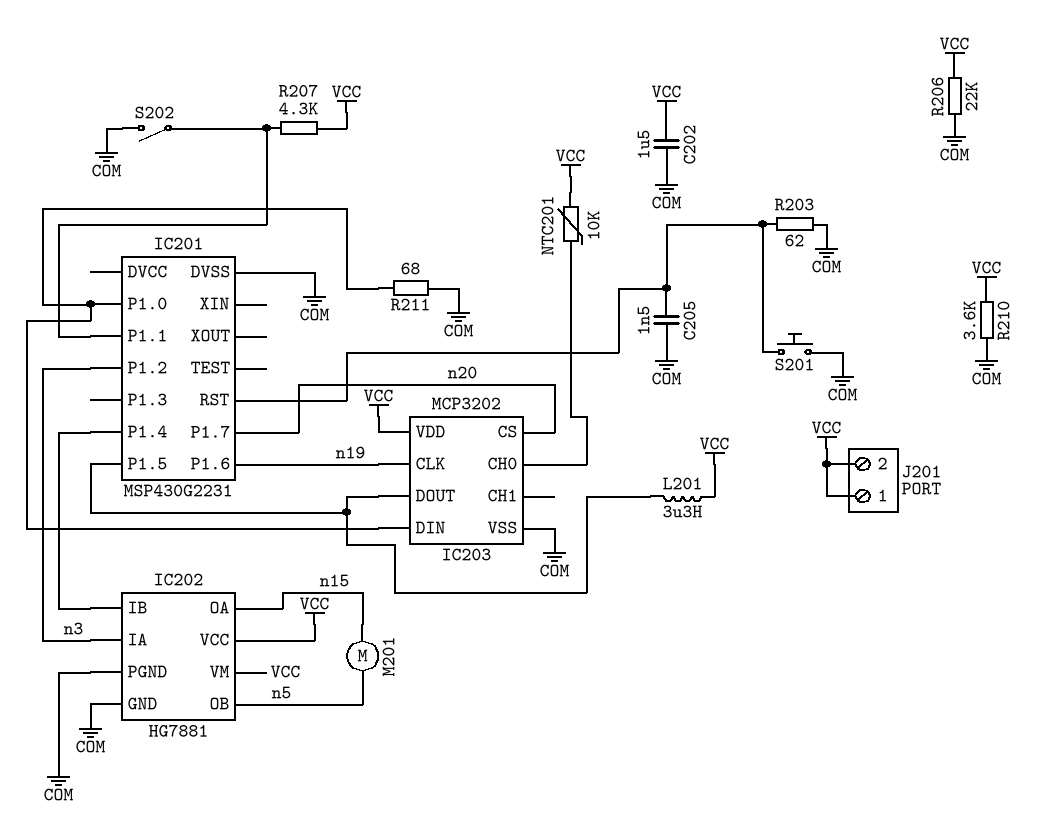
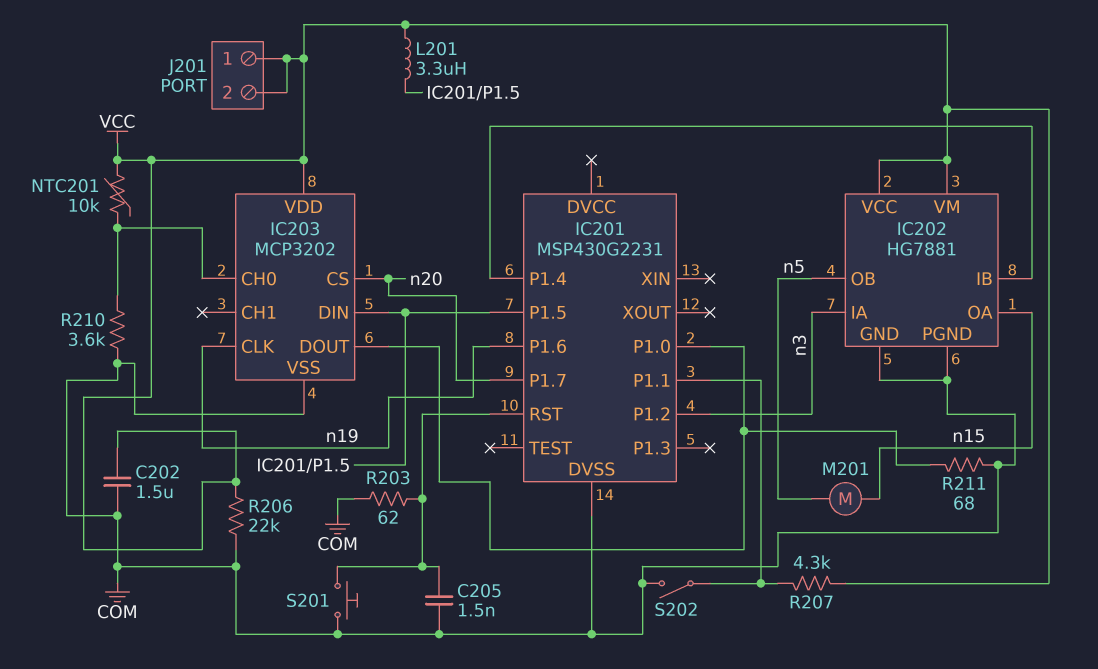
IC203 pin DIN: IC201/P1.0 -> IC201/P1.5
IC203 pin DOUT: IC201/P1.5 -> IC201/P1.0
R210: 3.6k (COM, VCC) -> 3.6k (COM, IC203/CH0)

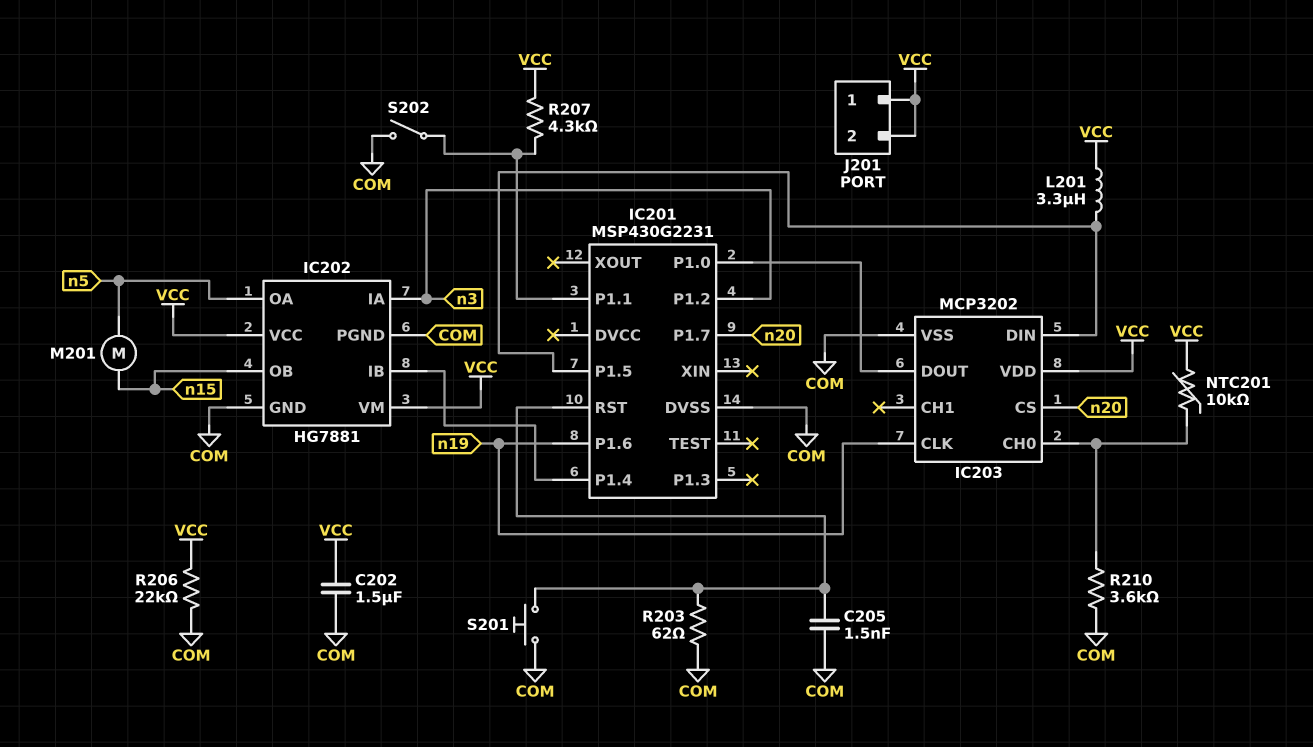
IC202 pin OA: n15 -> n5
IC202 pin OB: n5 -> n15
R211: 68 (COM, IC201/P1.0) -> none

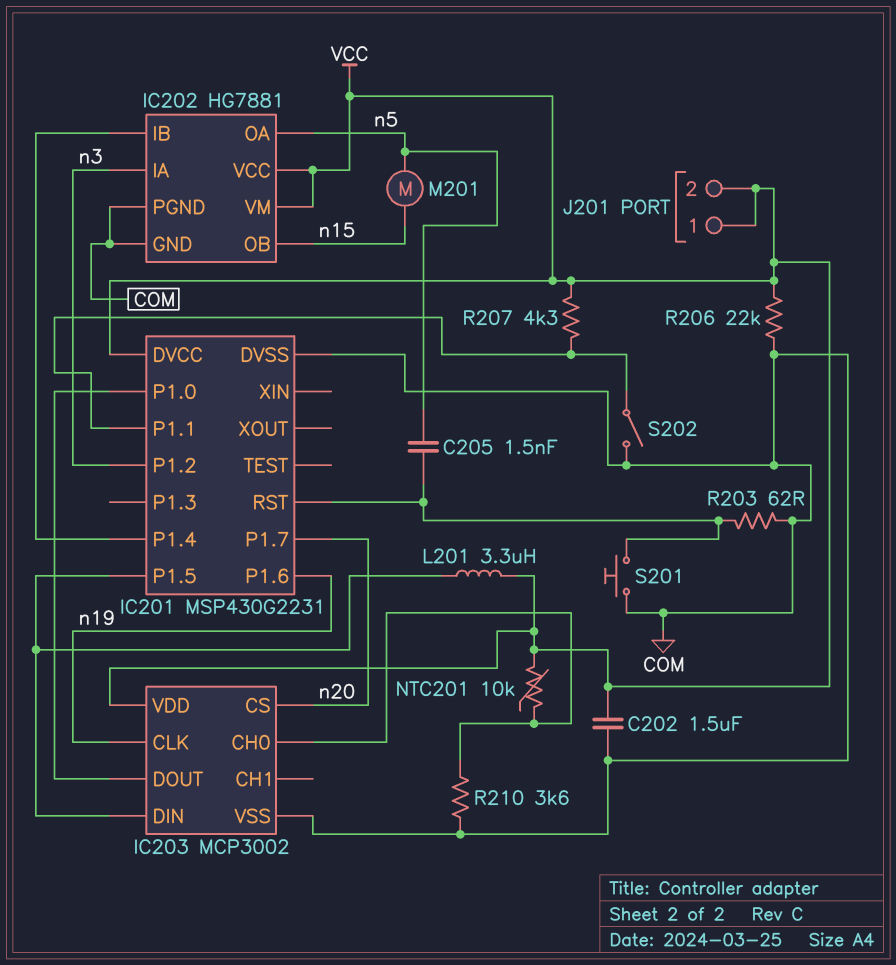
C205: 1.5nF (COM, IC201/RST) -> 1.5nF (IC201/RST, n5)
IC201 pin DVCC: none -> VCC
IC203: MCP3202 -> MCP3002

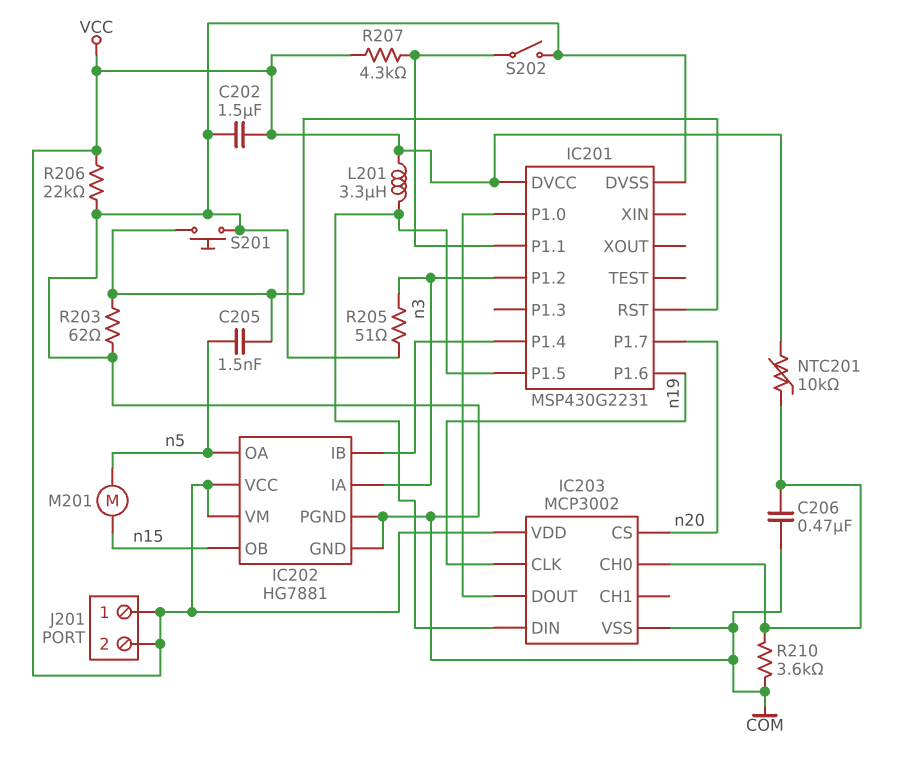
C206: none -> 470nF (COM, IC203/CH0)
R205: none -> 51 (COM, n3)

